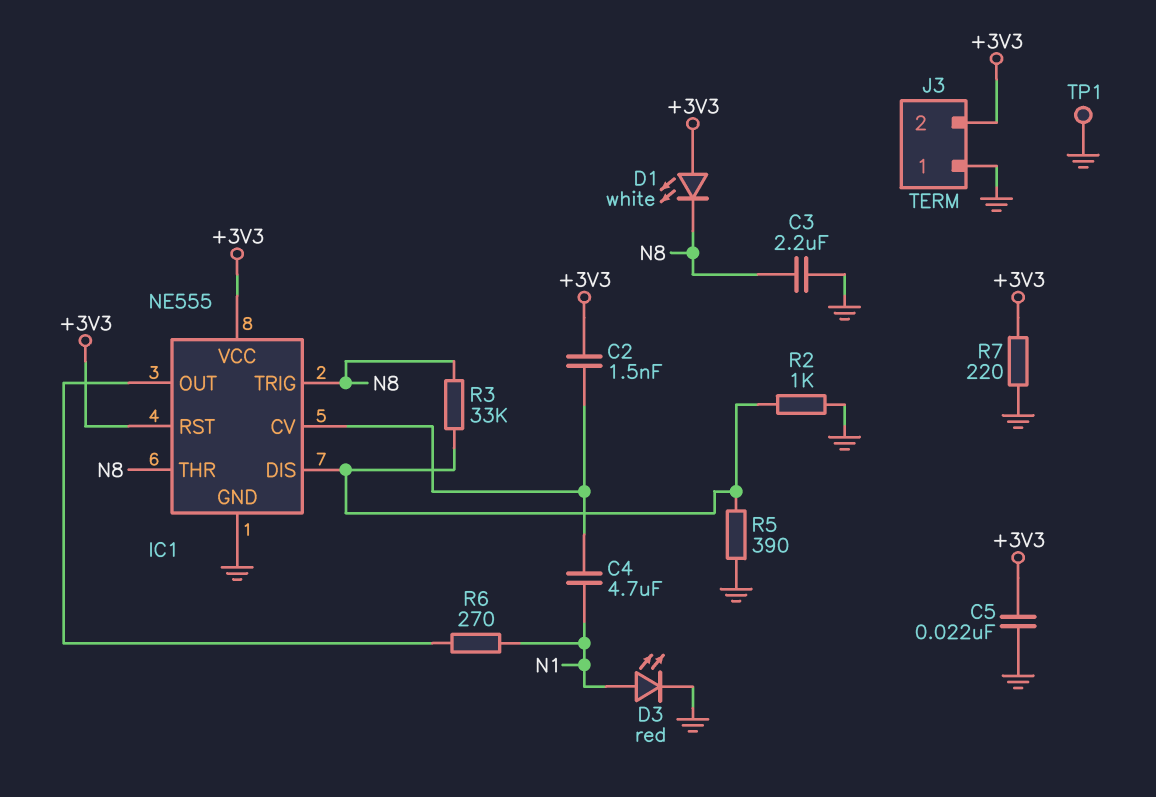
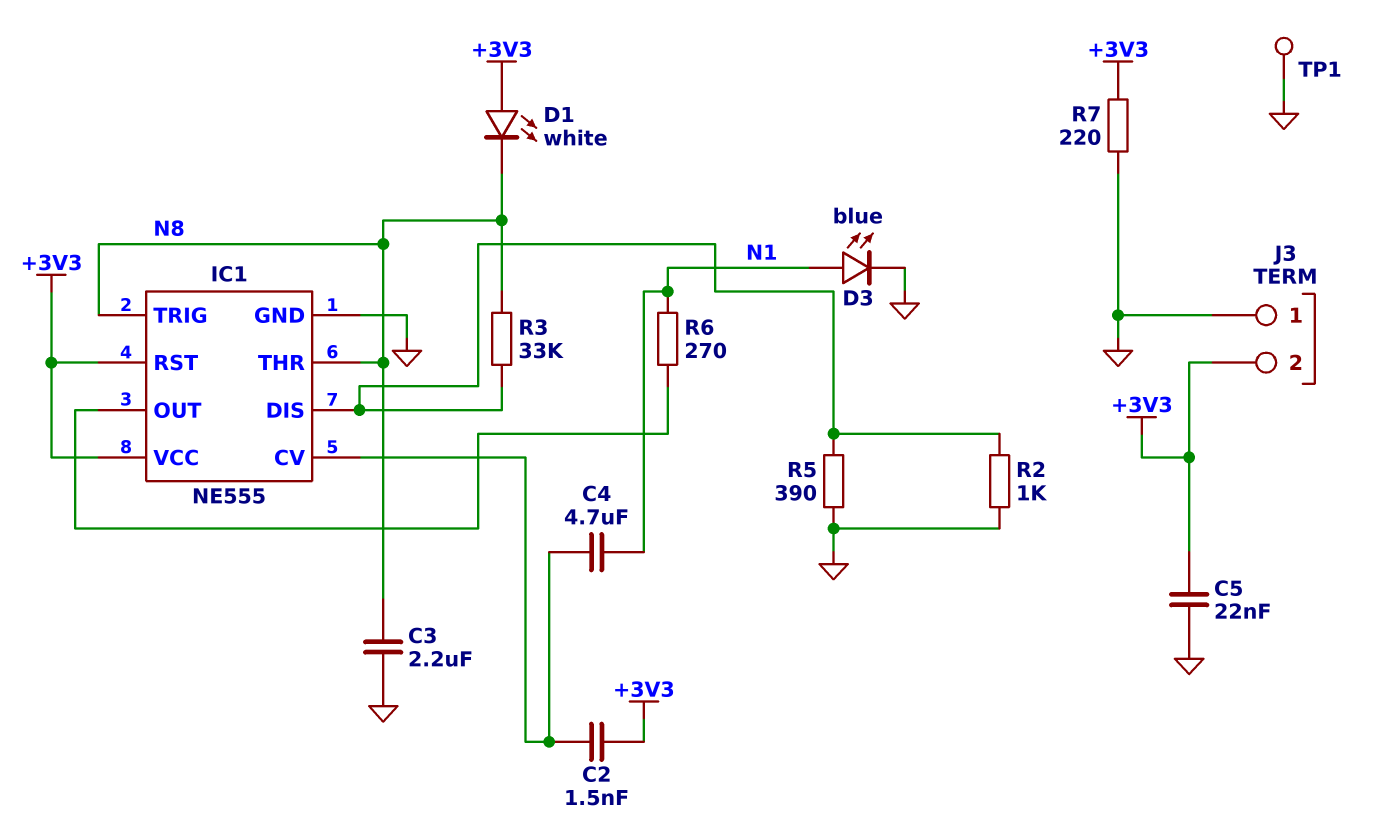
D3: LED red (A N1, K GND) -> LED blue (A N1, K GND)

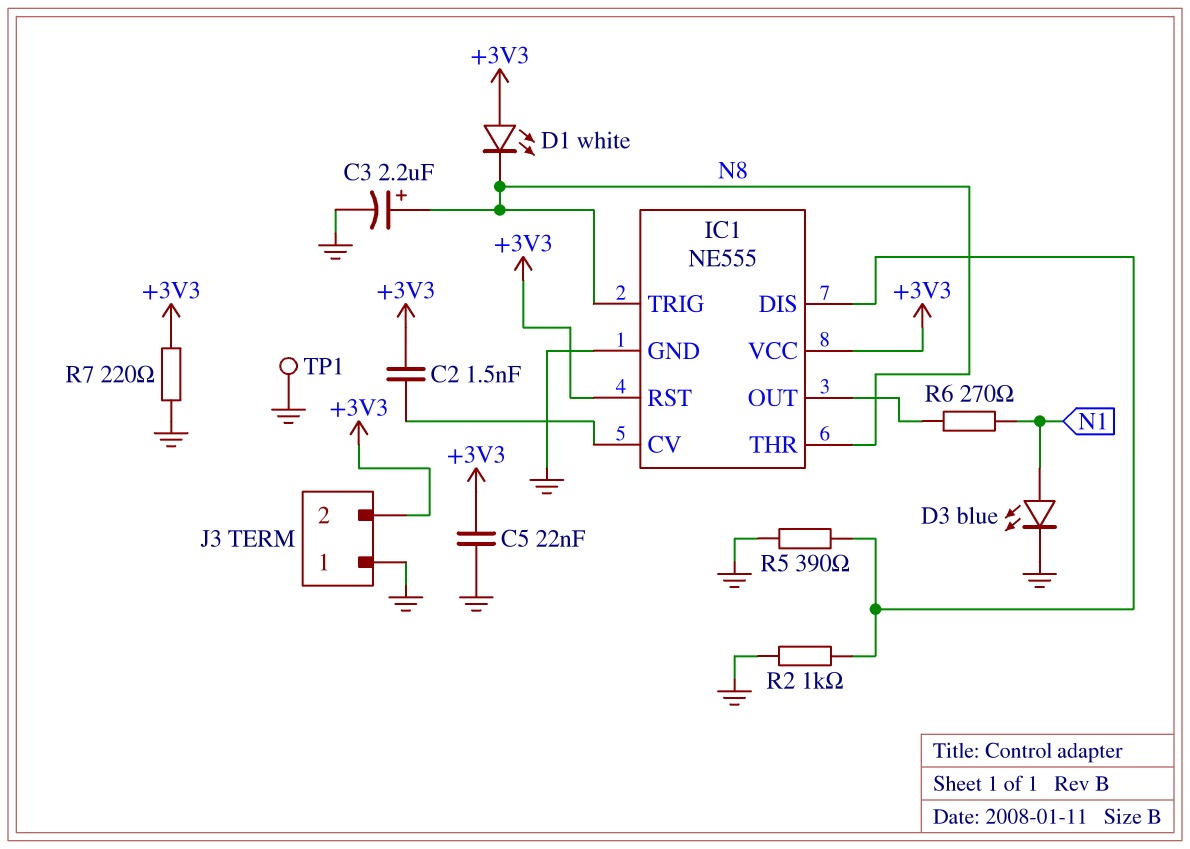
C3: 2.2uF (GND, N8) -> 2.2uF (plus N8, minus GND)
C4: 4.7uF (IC1/CV, N1) -> none
R3: 33k (IC1/DIS, N8) -> none

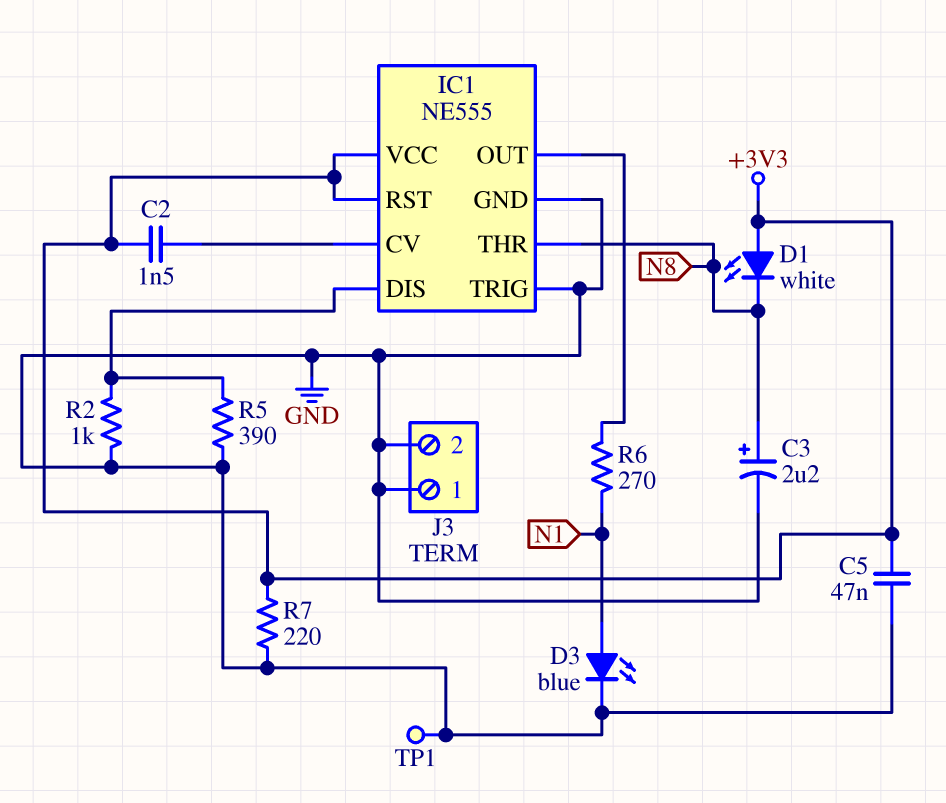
C5: 22nF (+3V3, GND) -> 47nF (+3V3, GND)
IC1 pin TRIG: N8 -> GND
J3 pin 2: +3V3 -> GND

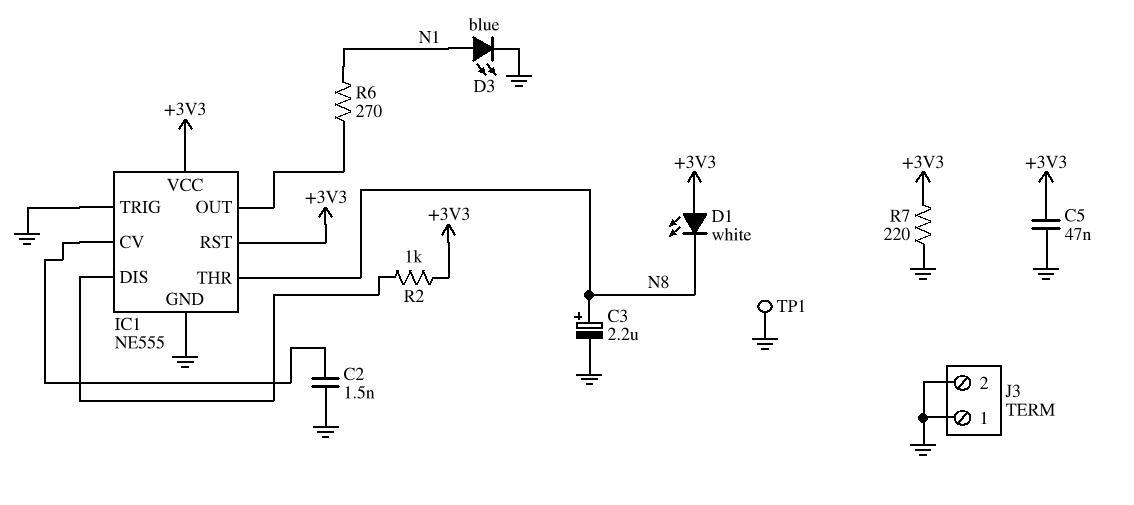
C2: 1.5nF (+3V3, IC1/CV) -> 1.5nF (GND, IC1/CV)
R2: 1k (GND, IC1/DIS) -> 1k (+3V3, IC1/DIS)
R5: 390 (GND, IC1/DIS) -> none

